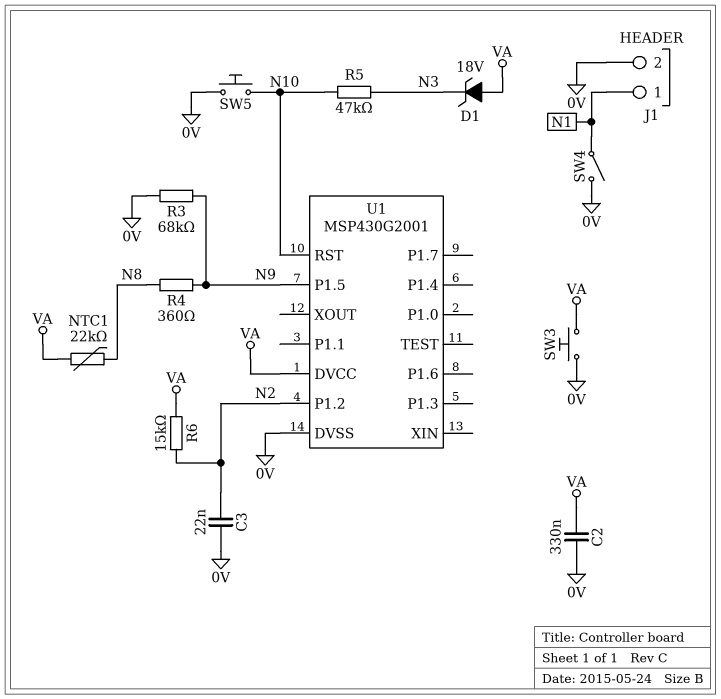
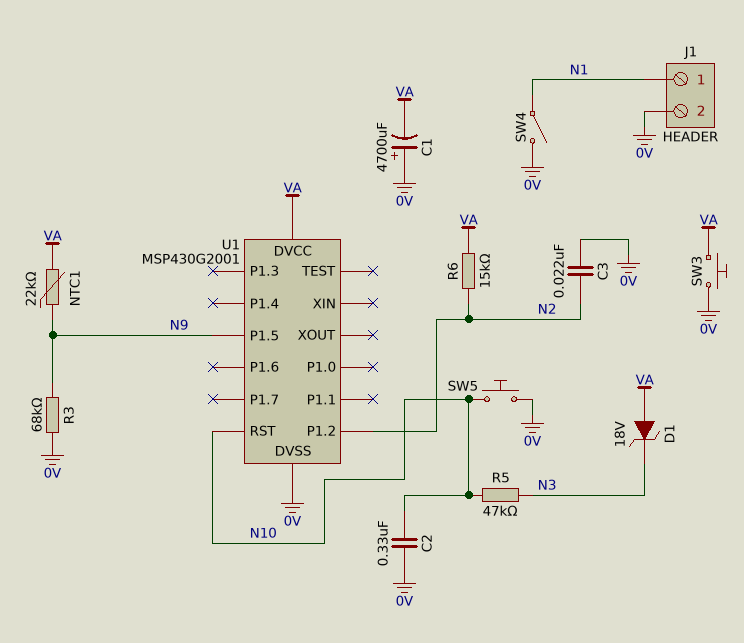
C1: none -> 4700uF (plus 0V, minus VA)
C2: 330nF (0V, VA) -> 330nF (0V, N10)
NTC1: 22k (N8, VA) -> 22k (N9, VA)
R4: 360 (N8, N9) -> none

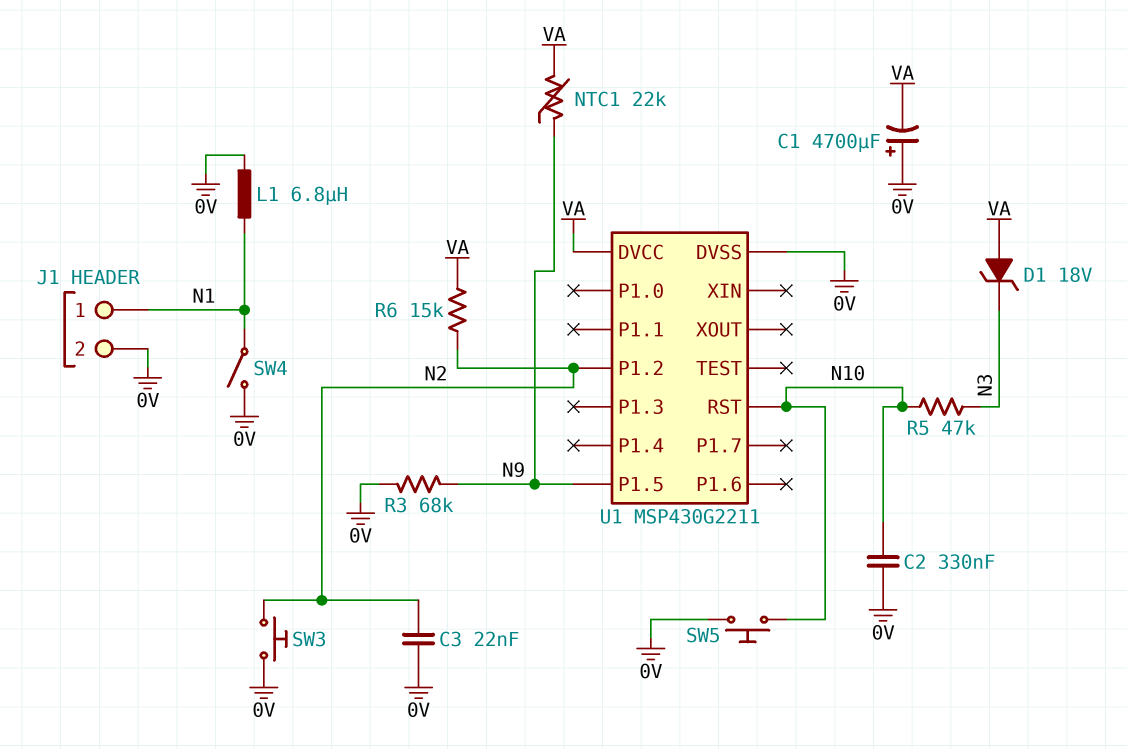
L1: none -> 6.8uH (0V, N1)
SW3: button (0V, VA) -> button (0V, N2)
U1: MSP430G2001 -> MSP430G2211

